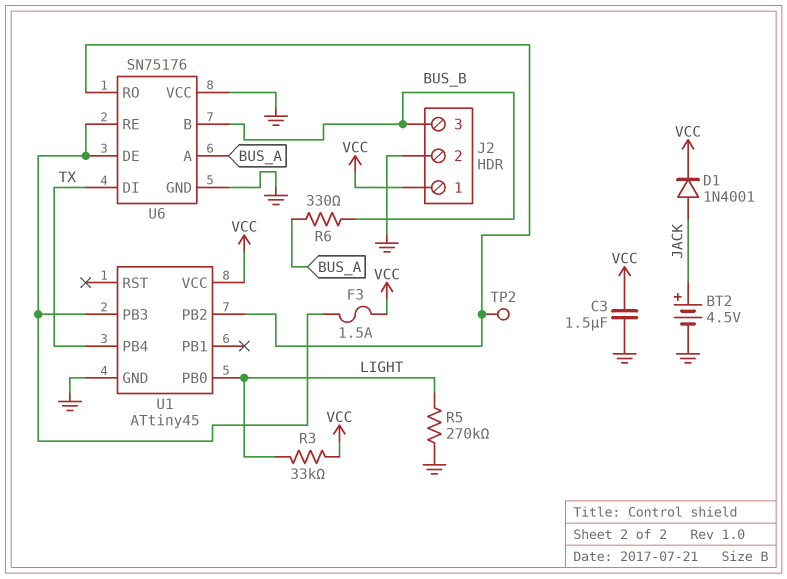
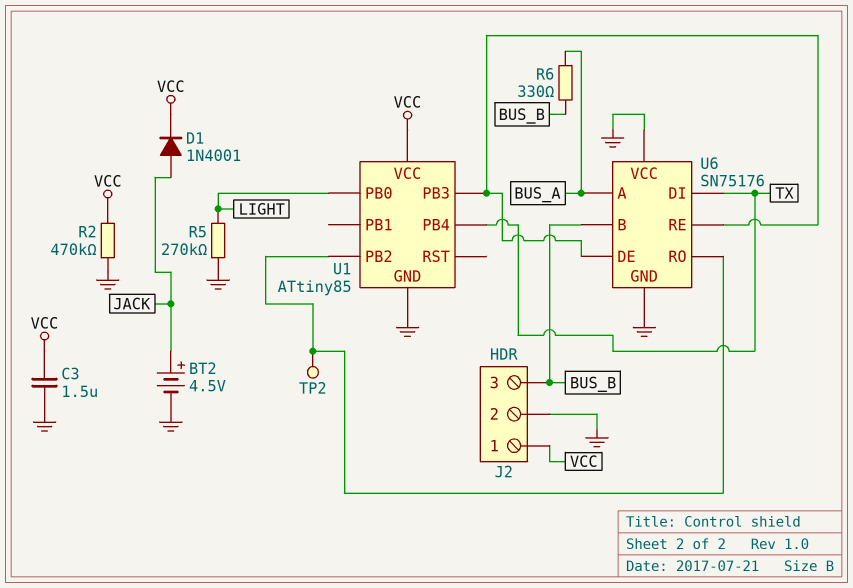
F3: 1.5A (U1/PB3, VCC) -> none
R2: none -> 470k (GND, VCC)
R3: 33k (LIGHT, VCC) -> none
U1: ATtiny45 -> ATtiny85

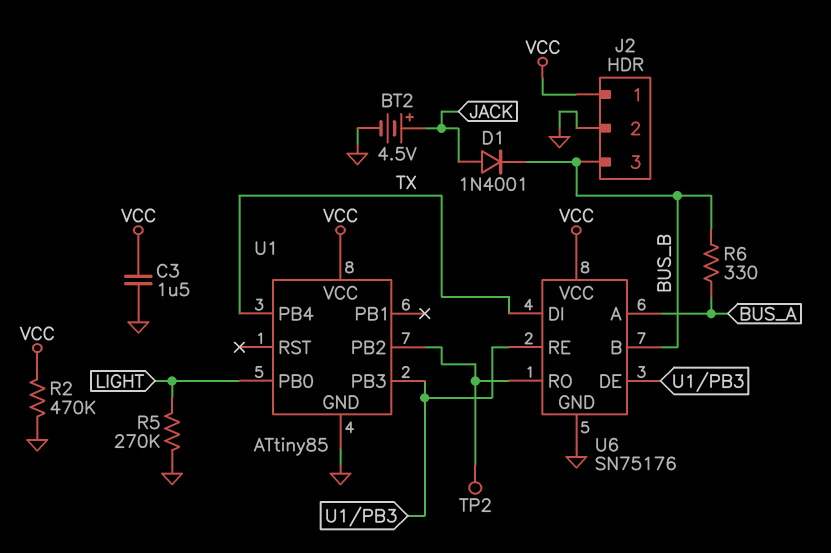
D1: diode 1N4001 (A JACK, K VCC) -> diode 1N4001 (A JACK, K BUS_B)
U6 pin VCC: GND -> VCC

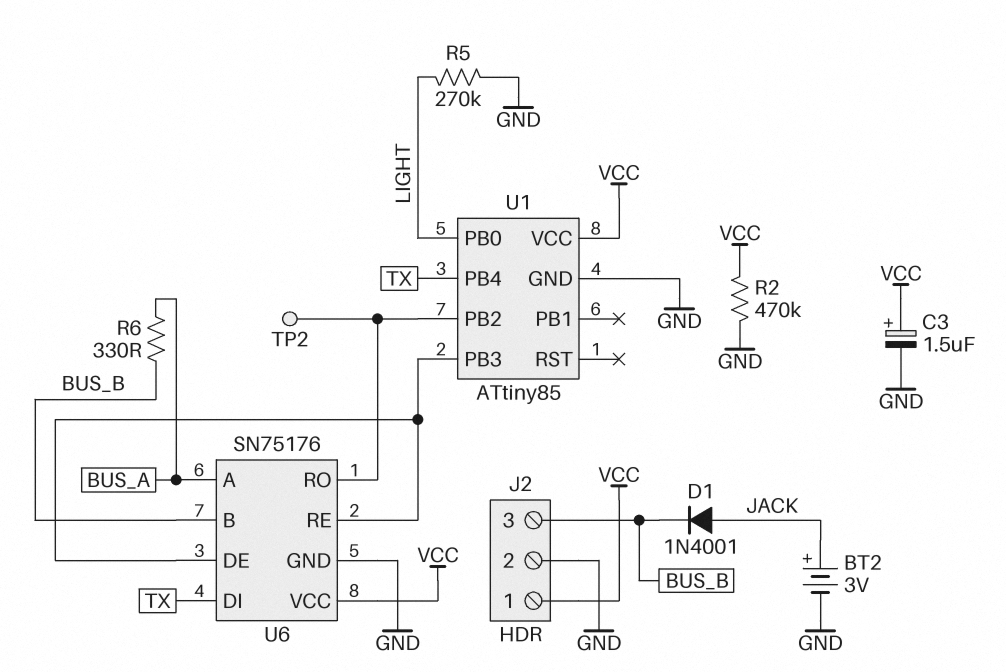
BT2: 4.5V (plus JACK, minus GND) -> 3V (plus JACK, minus GND)
C3: 1.5uF (GND, VCC) -> 1.5uF (plus VCC, minus GND)

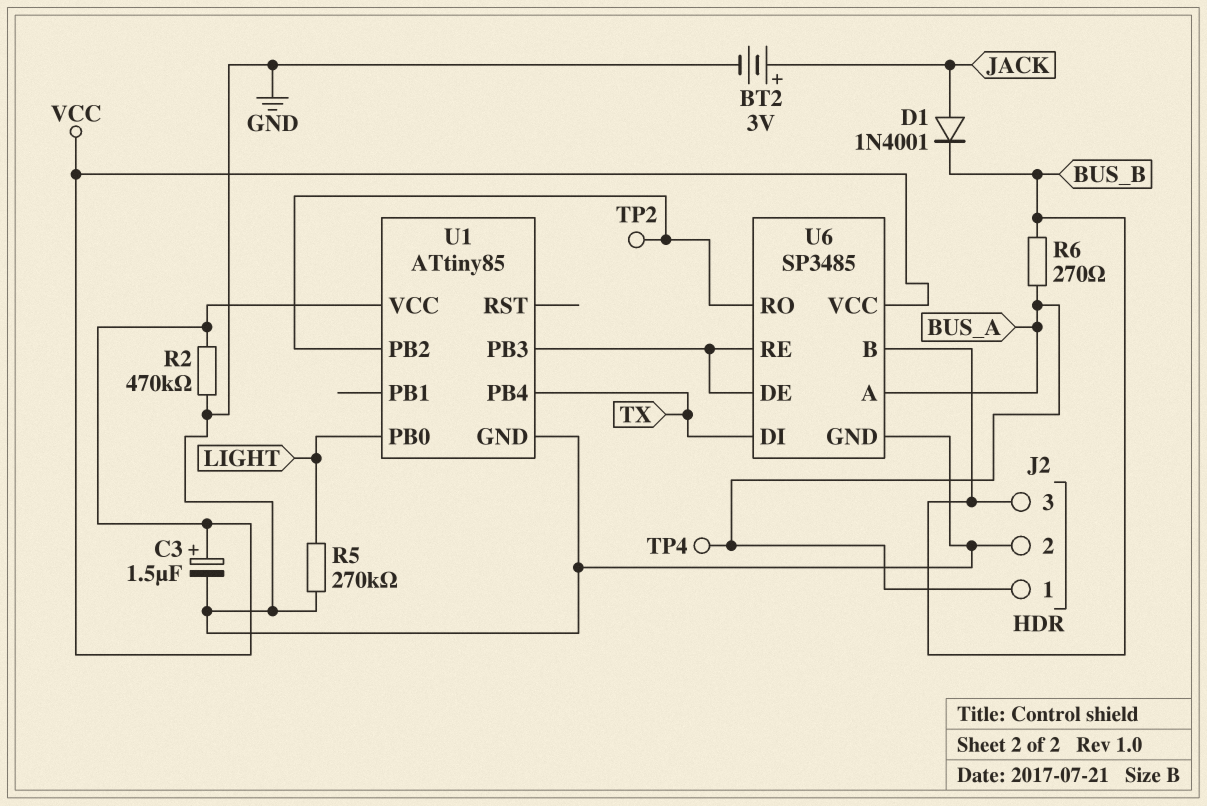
J2 pin 1: VCC -> BUS_A
R6: 330 (BUS_A, BUS_B) -> 270 (BUS_A, BUS_B)
TP4: none -> test point (BUS_A)
U6: SN75176 -> SP3485

